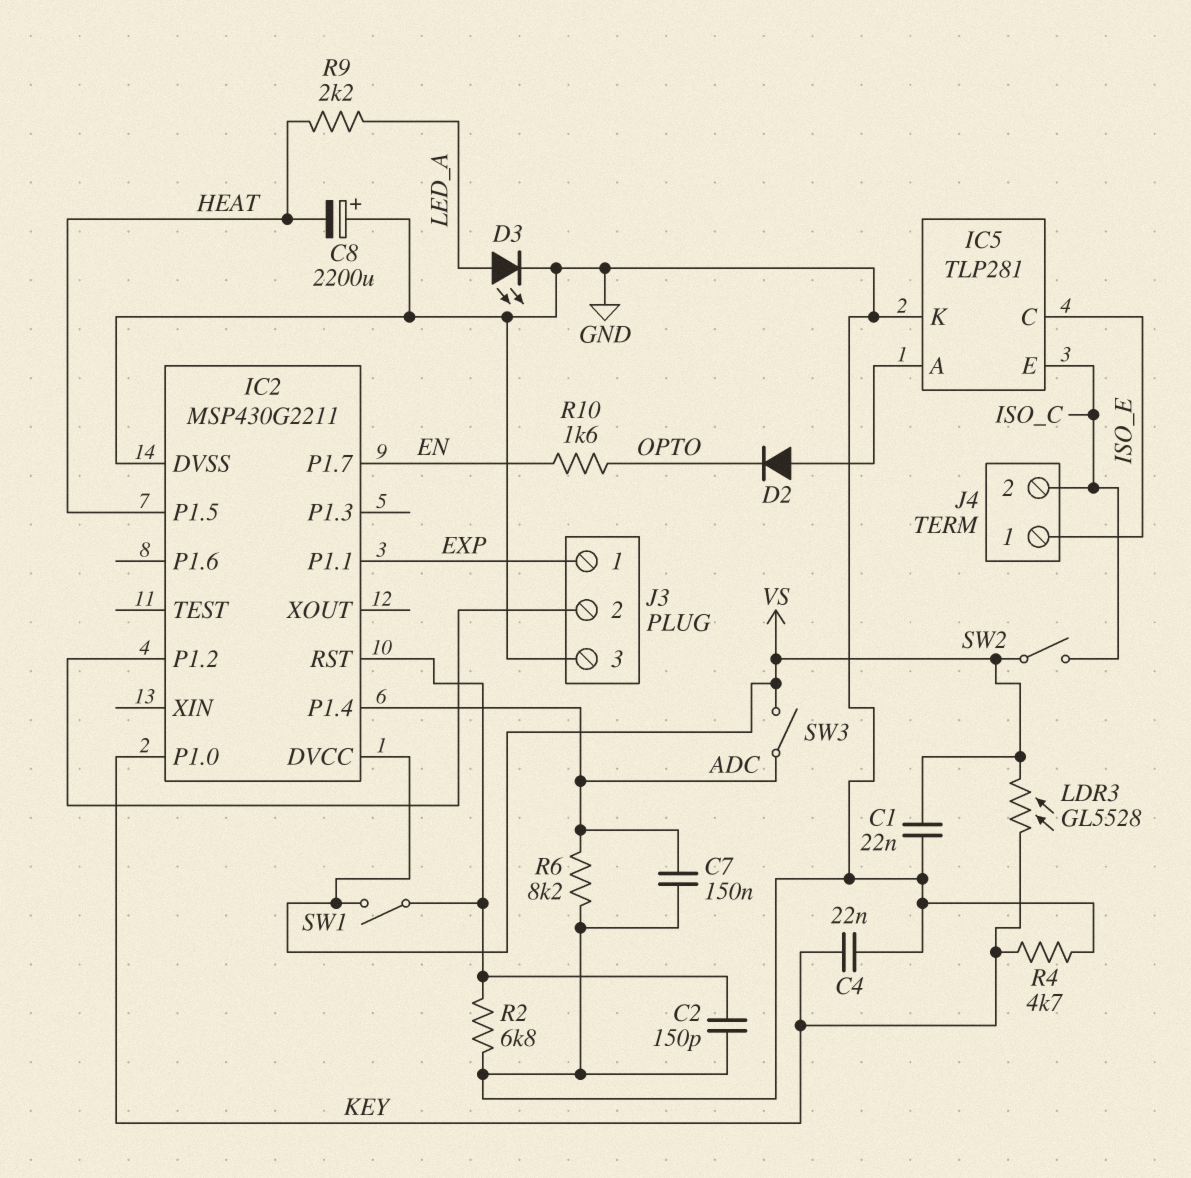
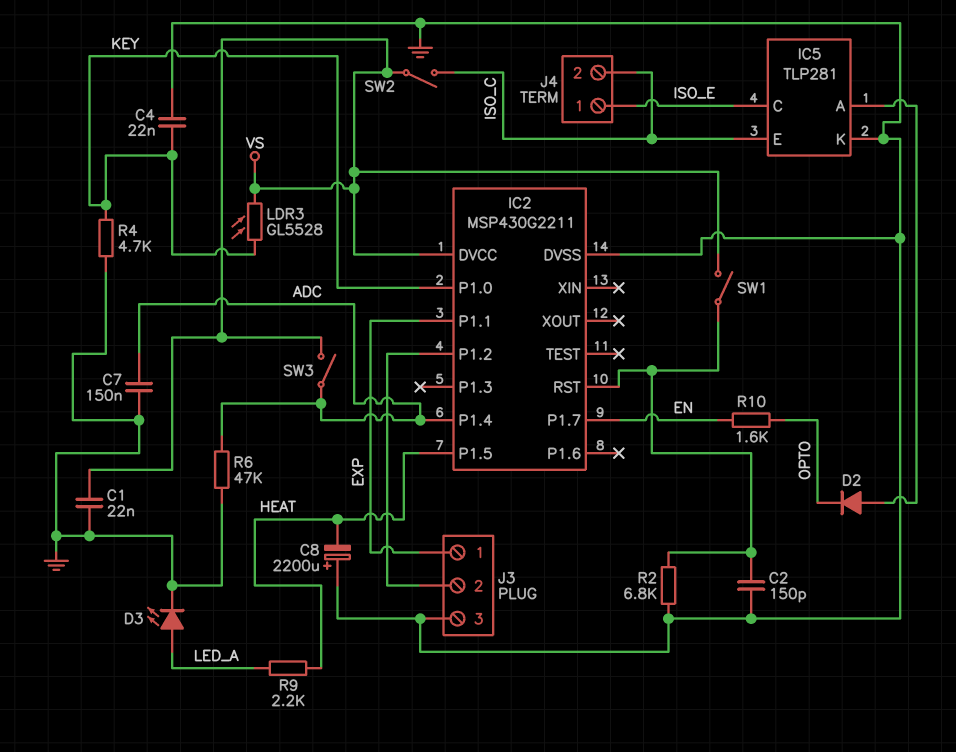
R6: 8.2k (ADC, GND) -> 47k (ADC, GND)

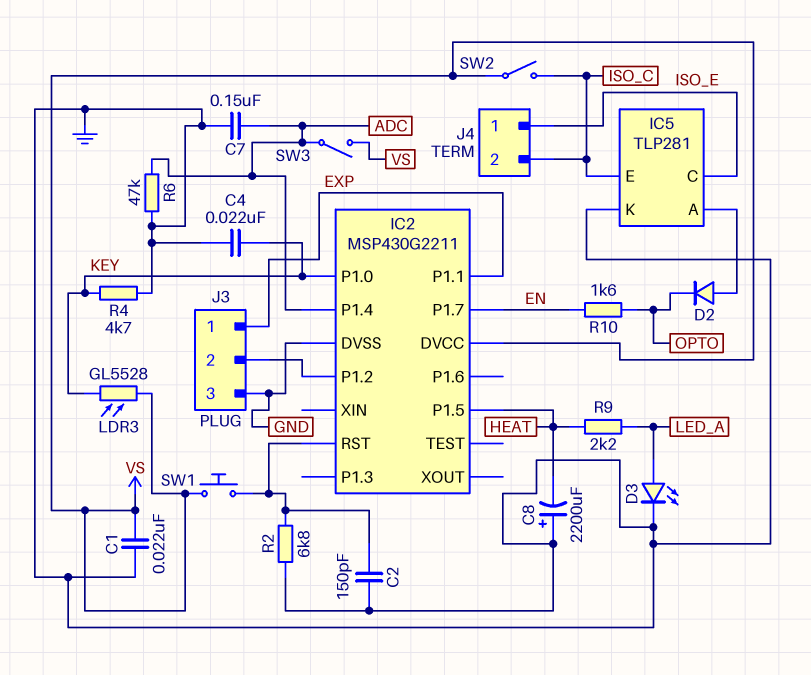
SW1: switch (IC2/RST, VS) -> button (IC2/RST, VS)

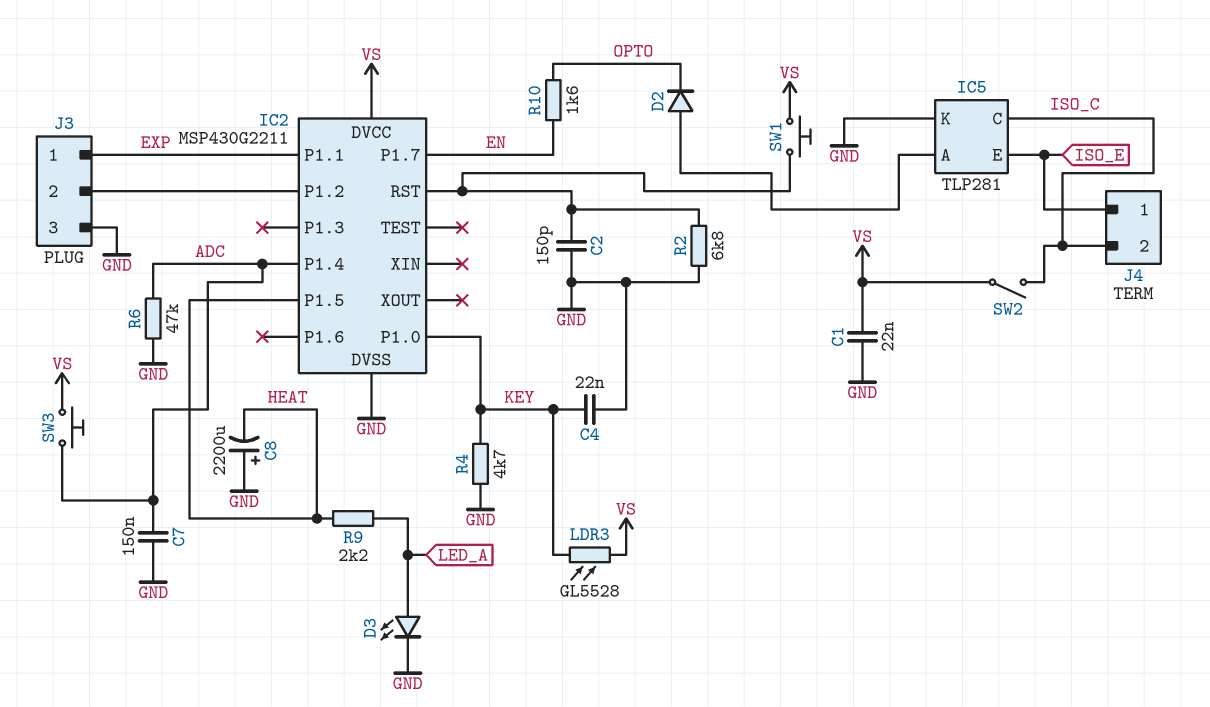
IC5 pin C: ISO_E -> ISO_C
IC5 pin E: ISO_C -> ISO_E
SW3: switch (ADC, VS) -> button (ADC, VS)

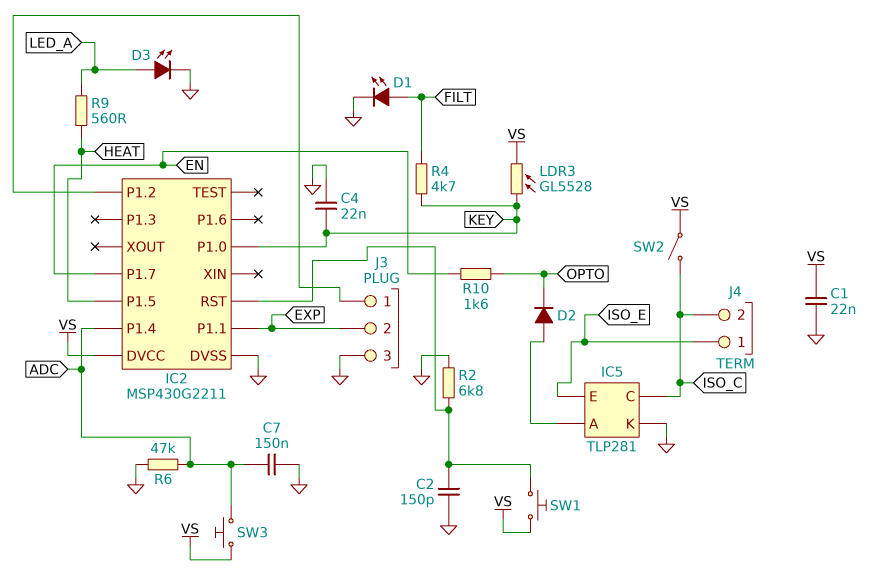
C8: 2200uF (plus GND, minus HEAT) -> none
D1: none -> LED (A FILT, K GND)
J3 pin 1: EXP -> IC2/P1.2
J3 pin 2: IC2/P1.2 -> EXP
R4: 4.7k (GND, KEY) -> 4.7k (FILT, KEY)
R9: 2.2k (HEAT, LED_A) -> 560 (HEAT, LED_A)

